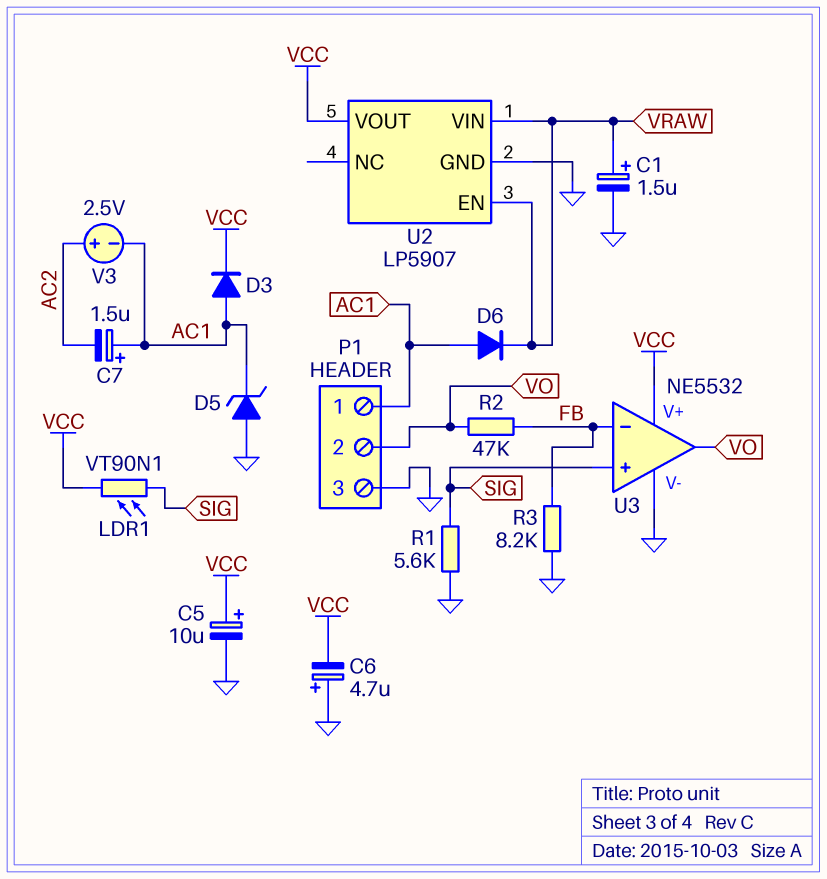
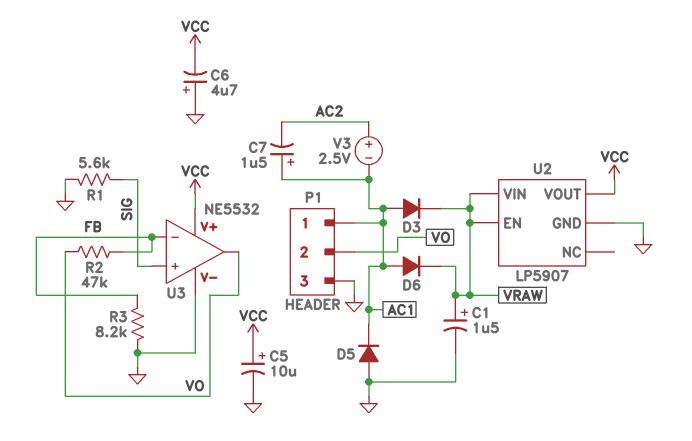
D3: diode (A AC1, K VCC) -> diode (A AC1, K VRAW)
D5: zener (A GND, K AC1) -> diode (A GND, K AC1)
LDR1: VT90N1 (SIG, VCC) -> none

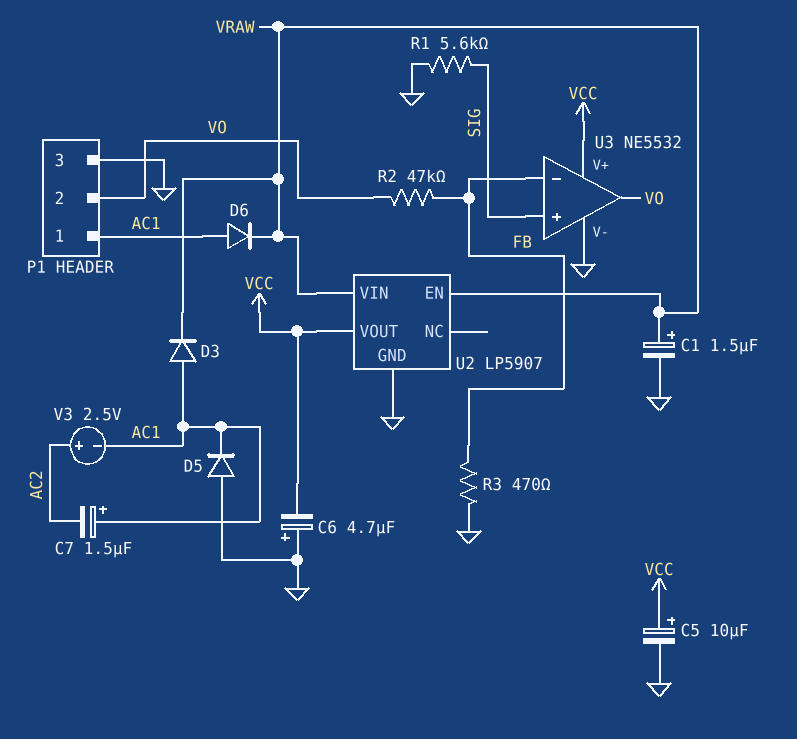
R3: 8.2k (FB, GND) -> 470 (FB, GND)

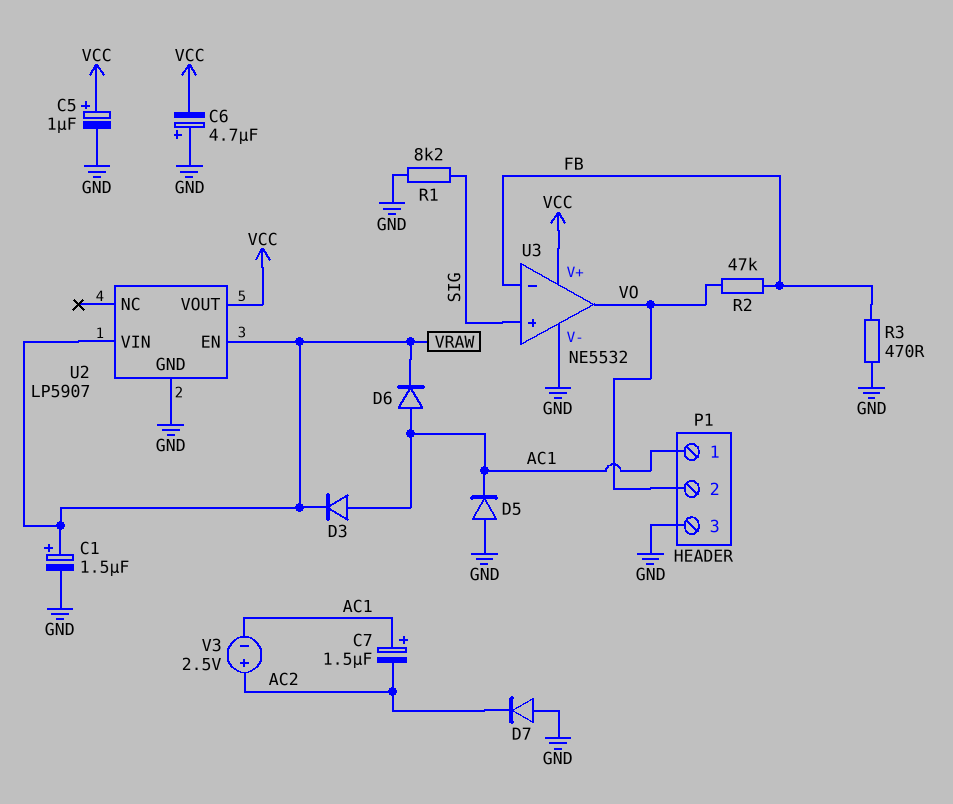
C5: 10uF (plus VCC, minus GND) -> 1uF (plus VCC, minus GND)
D7: none -> diode (A GND, K AC2)
R1: 5.6k (GND, SIG) -> 8.2k (GND, SIG)

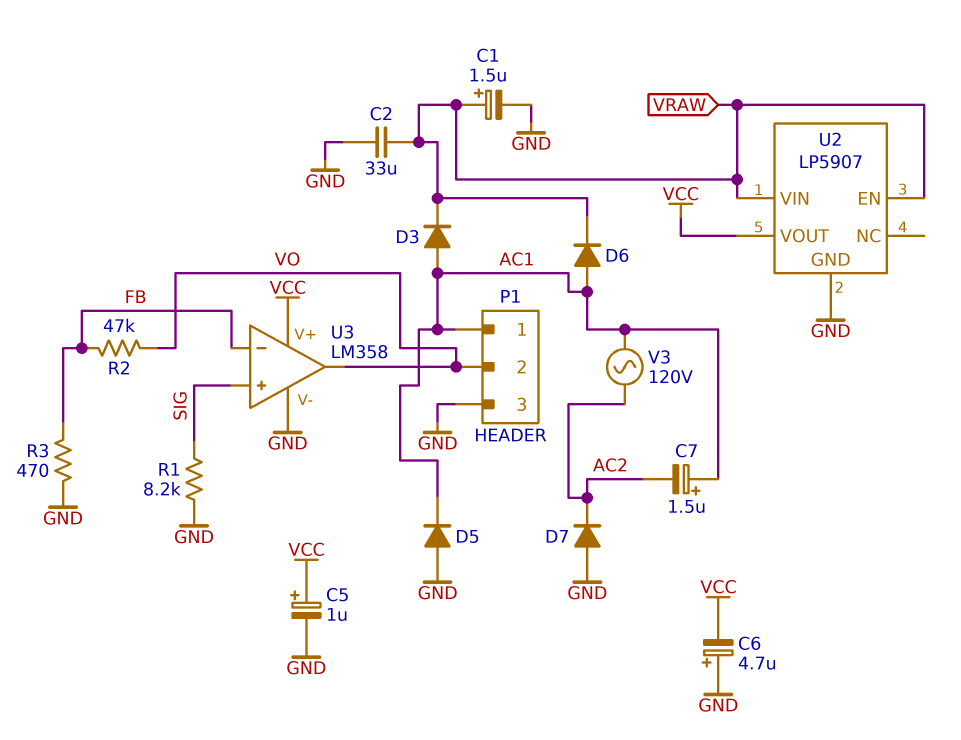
C2: none -> 33uF (GND, VRAW)
U3: NE5532 -> LM358
V3: 2.5V (plus AC2, minus AC1) -> AC 120V (AC1, AC2)

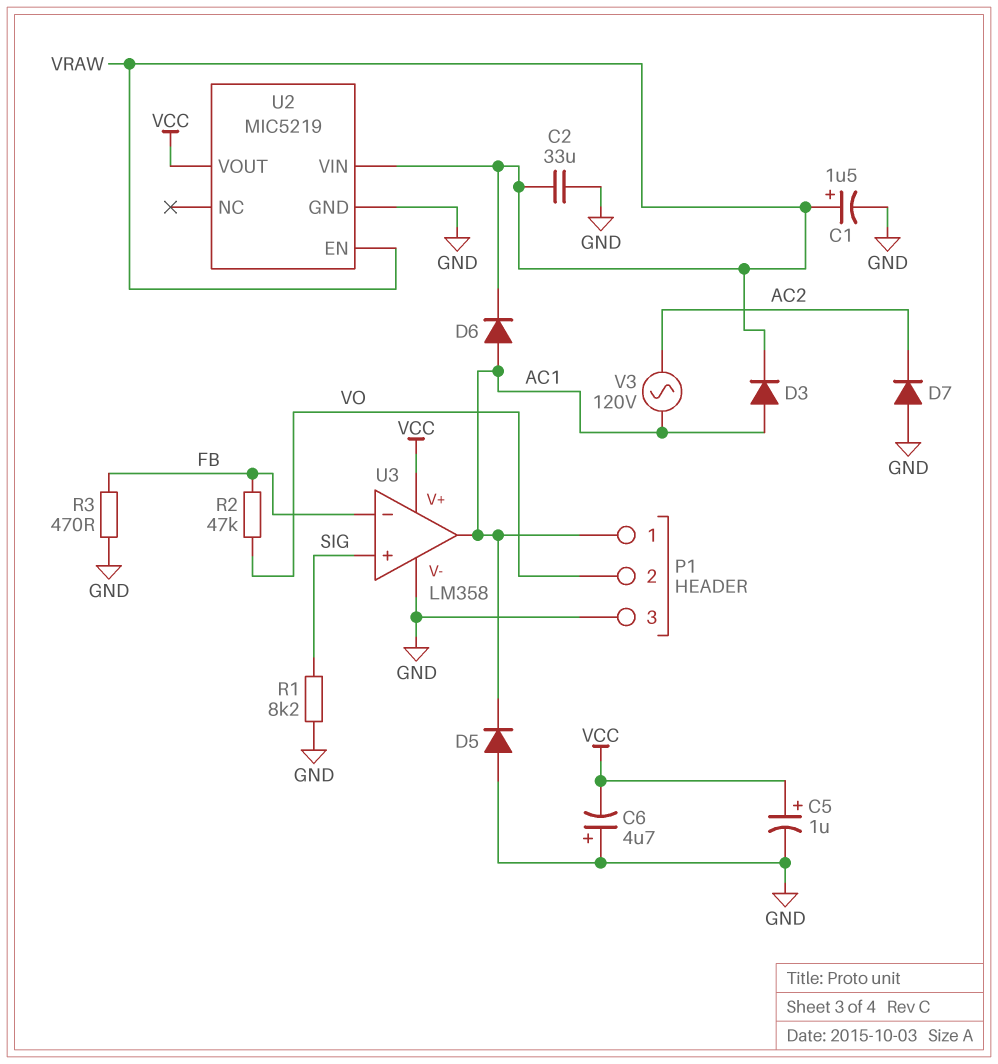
C7: 1.5uF (plus AC1, minus AC2) -> none
U2: LP5907 -> MIC5219
U3 pin out: VO -> AC1

